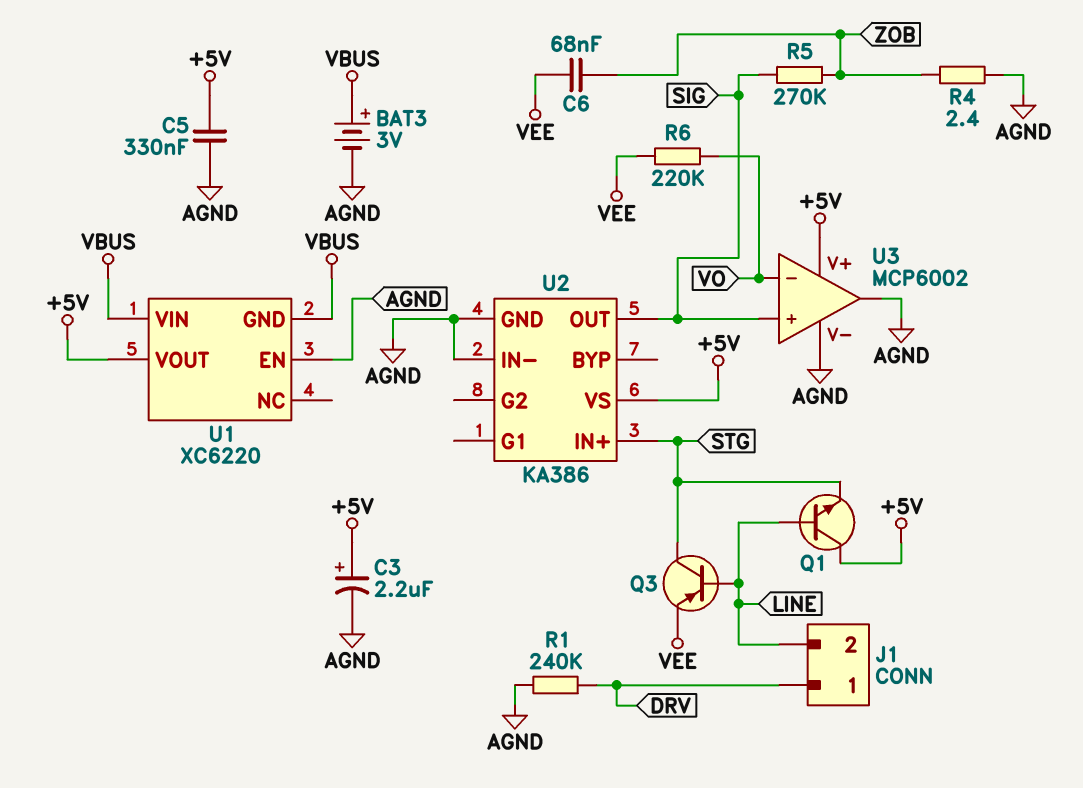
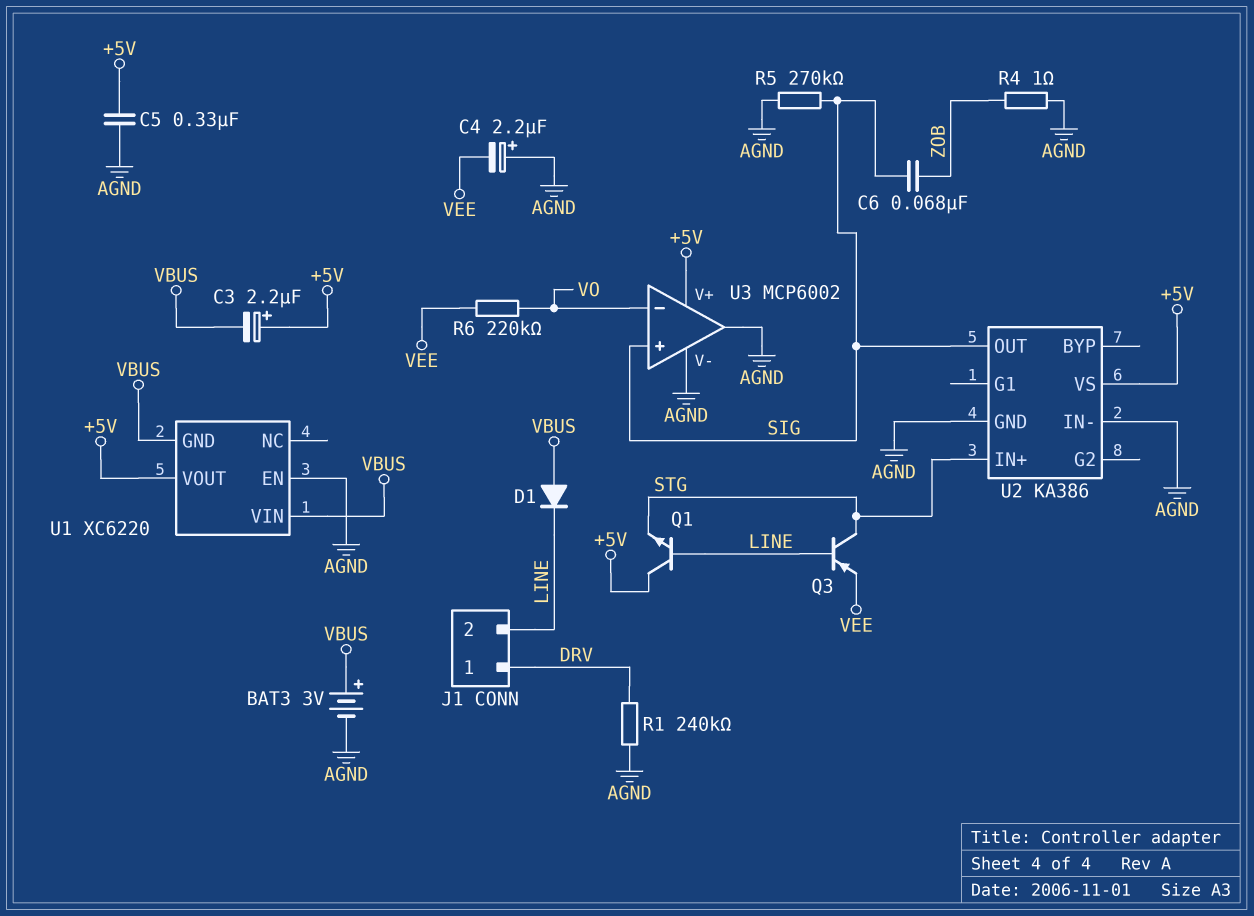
C3: 2.2uF (plus +5V, minus AGND) -> 2.2uF (plus +5V, minus VBUS)
C4: none -> 2.2uF (plus AGND, minus VEE)
C6: 68nF (VEE, ZOB) -> 68nF (SIG, ZOB)
D1: none -> diode (A VBUS, K LINE)
R4: 2.4 (AGND, ZOB) -> 1 (AGND, ZOB)
R5: 270k (SIG, ZOB) -> 270k (AGND, SIG)

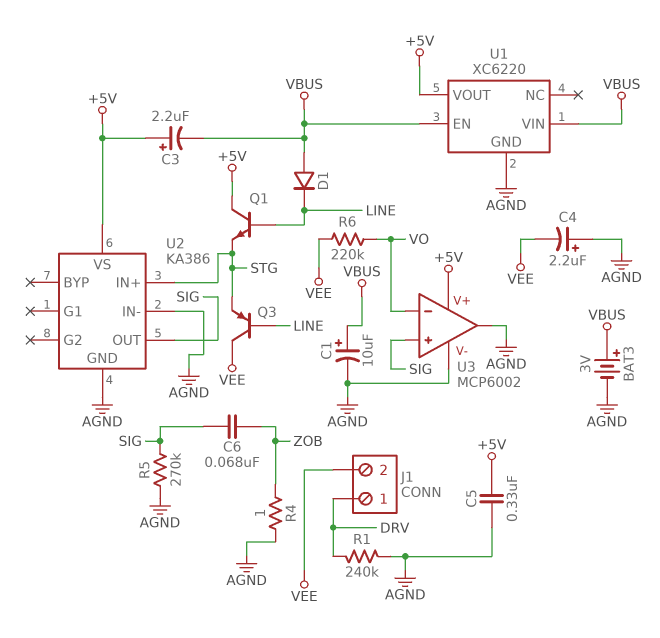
C1: none -> 10uF (plus VBUS, minus AGND)
J1 pin 2: LINE -> VEE
Q3: PNP (B LINE, C STG, E VEE) -> PNP (B LINE, C VEE, E STG)
U1 pin EN: AGND -> VBUS
U1 pin GND: VBUS -> AGND

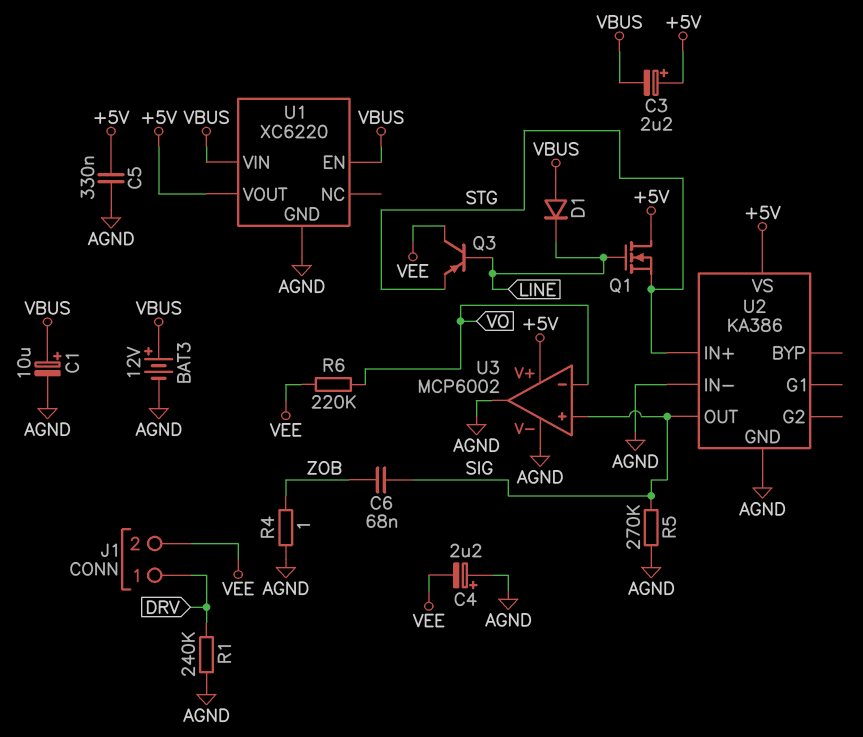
BAT3: 3V (plus VBUS, minus AGND) -> 12V (plus VBUS, minus AGND)
Q1: NPN (B LINE, C +5V, E STG) -> NMOS (G LINE, D +5V, S STG)

